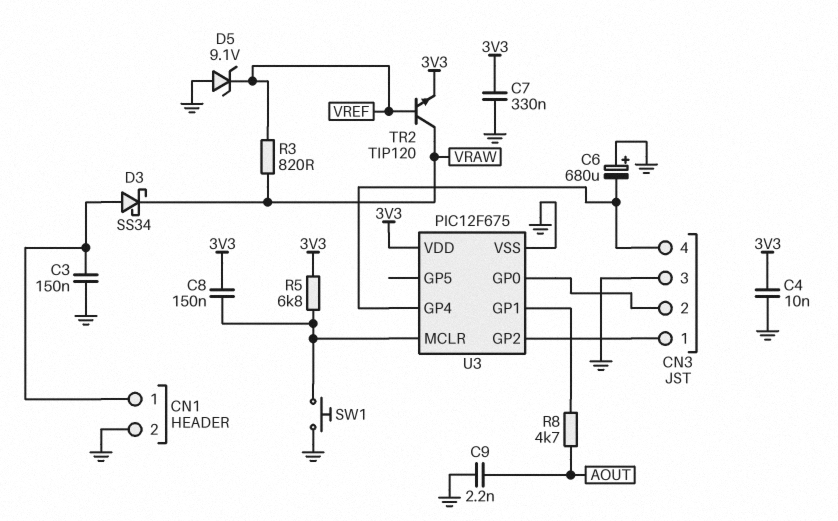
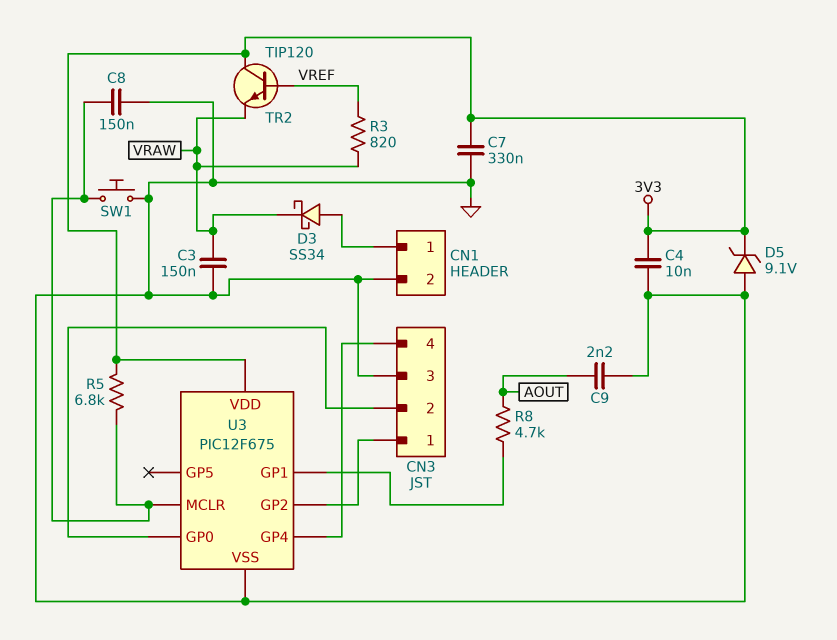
C3: 150nF (CN1/1, GND) -> 150nF (GND, VRAW)
C6: 680uF (plus GND, minus CN3/4) -> none
C8: 150nF (3V3, U3/MCLR) -> 150nF (GND, U3/MCLR)
D5: zener 9.1V (A GND, K VREF) -> zener 9.1V (A GND, K 3V3)
TR2: NPN TIP120 (B VREF, C VRAW, E 3V3) -> NPN TIP120 (B VREF, C 3V3, E VRAW)

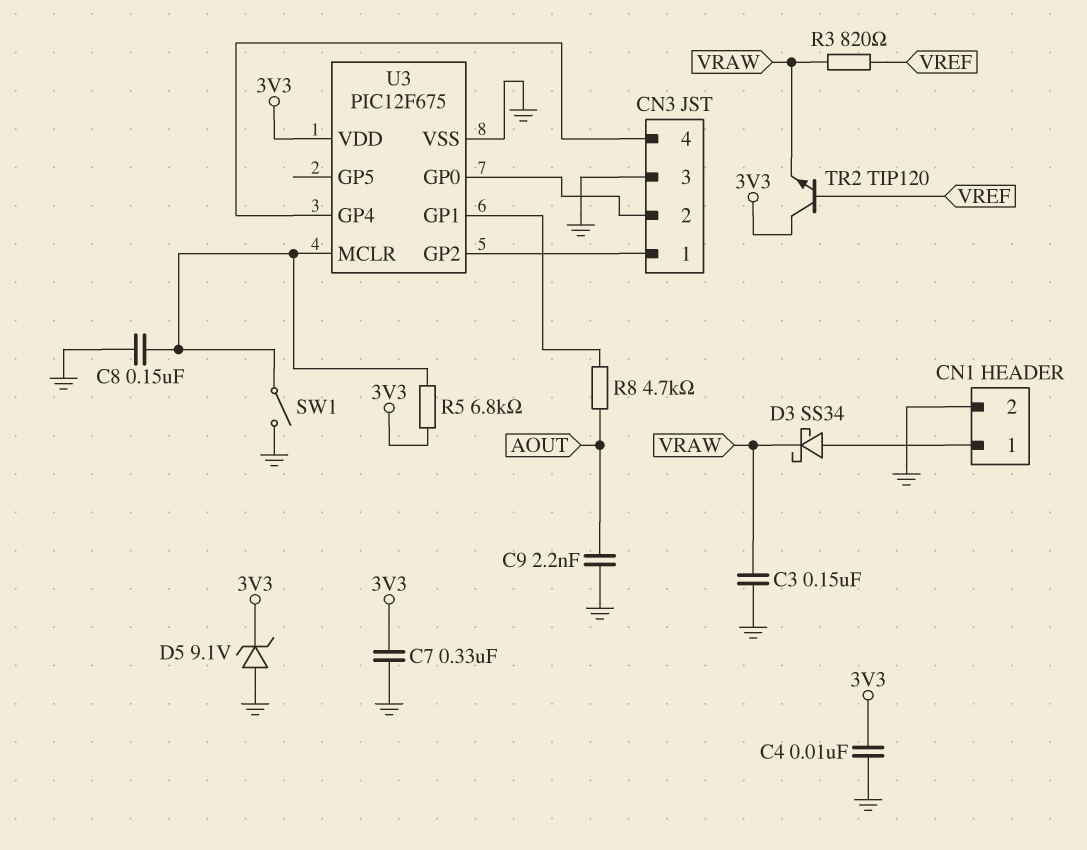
SW1: button (GND, U3/MCLR) -> switch (GND, U3/MCLR)

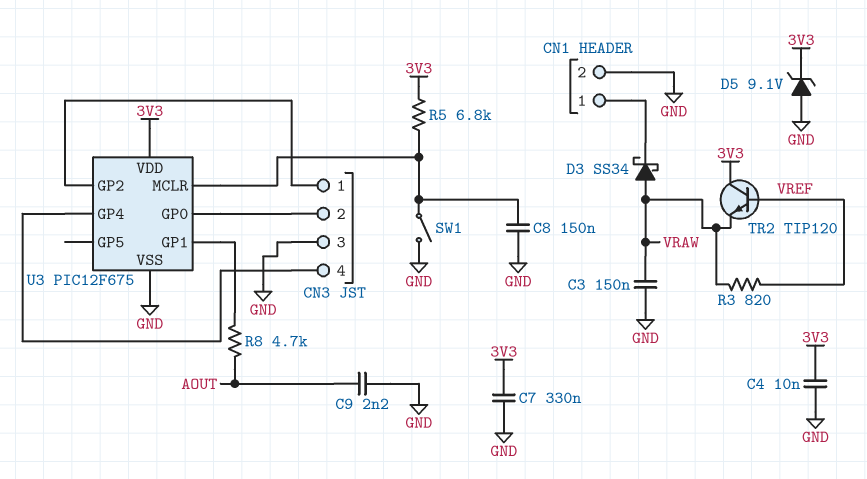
D3: schottky SS34 (A CN1/1, K VRAW) -> schottky SS34 (A VRAW, K CN1/1)

